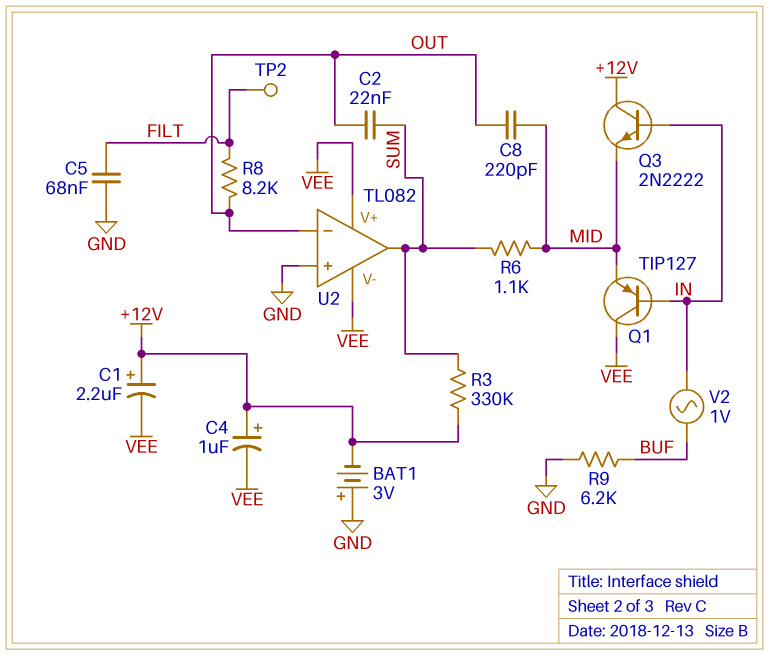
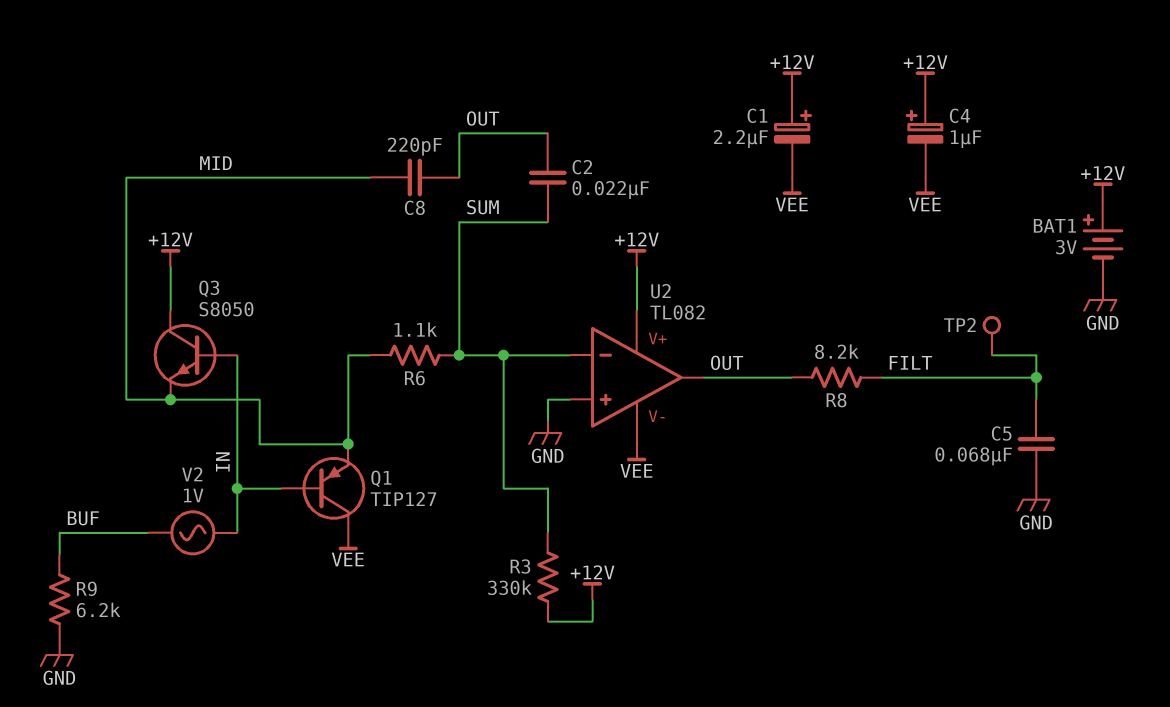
BAT1: 3V (plus GND, minus +12V) -> 3V (plus +12V, minus GND)
Q3: NPN 2N2222 (B IN, C +12V, E MID) -> NPN S8050 (B IN, C +12V, E MID)
U2 pin V+: VEE -> +12V
U2 pin in-: OUT -> SUM
U2 pin out: SUM -> OUT

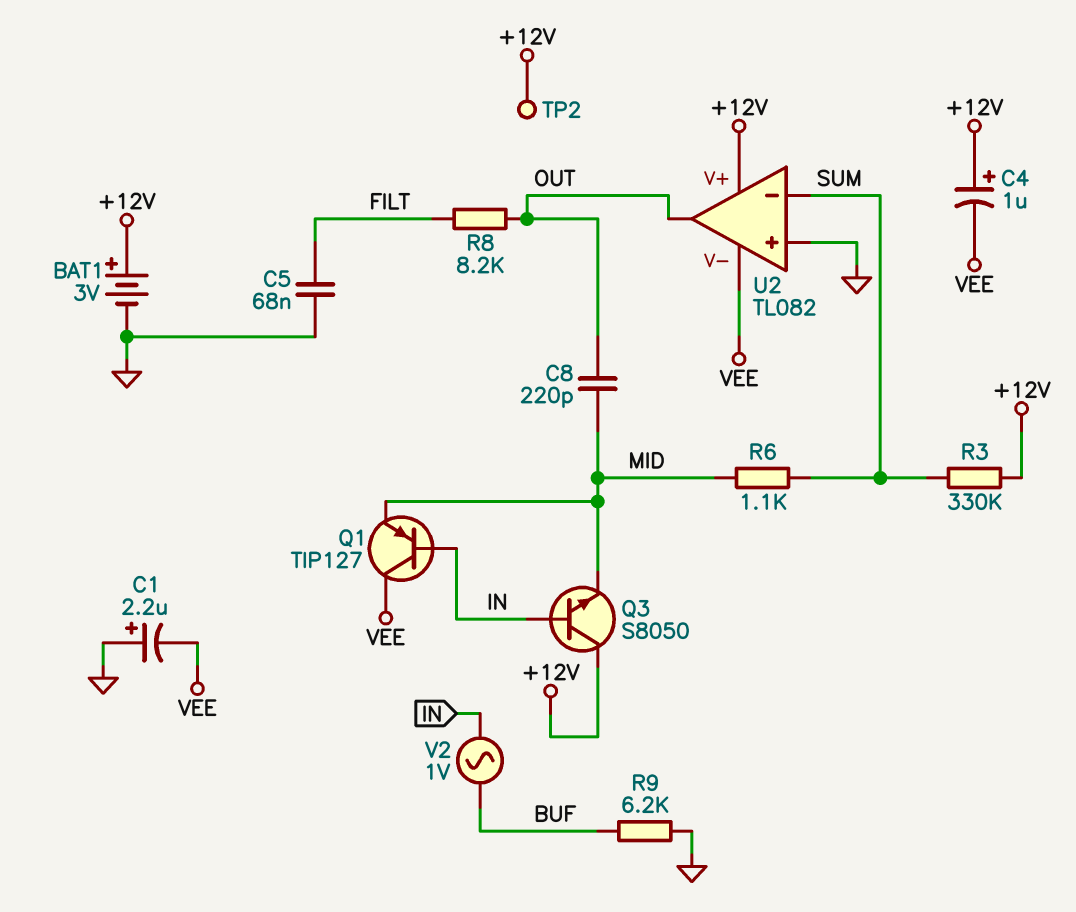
C1: 2.2uF (plus +12V, minus VEE) -> 2.2uF (plus GND, minus VEE)
C2: 22nF (OUT, SUM) -> none
TP2: test point (FILT) -> test point (+12V)

